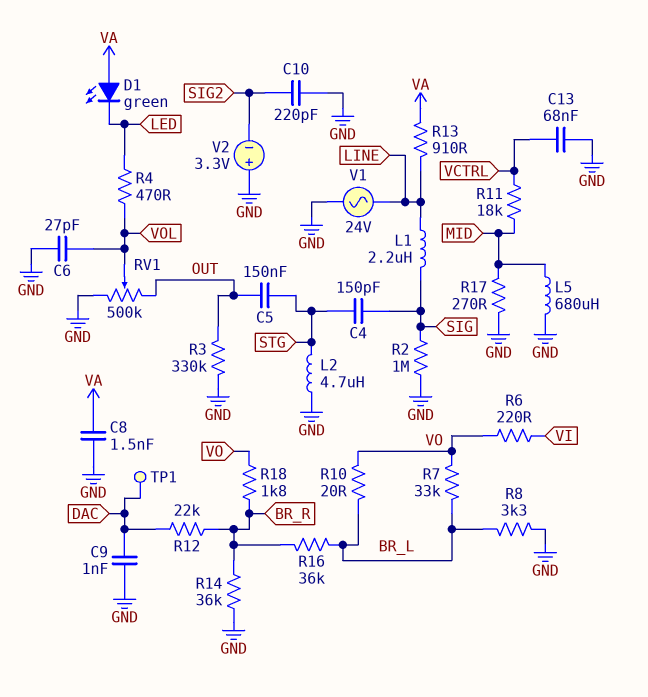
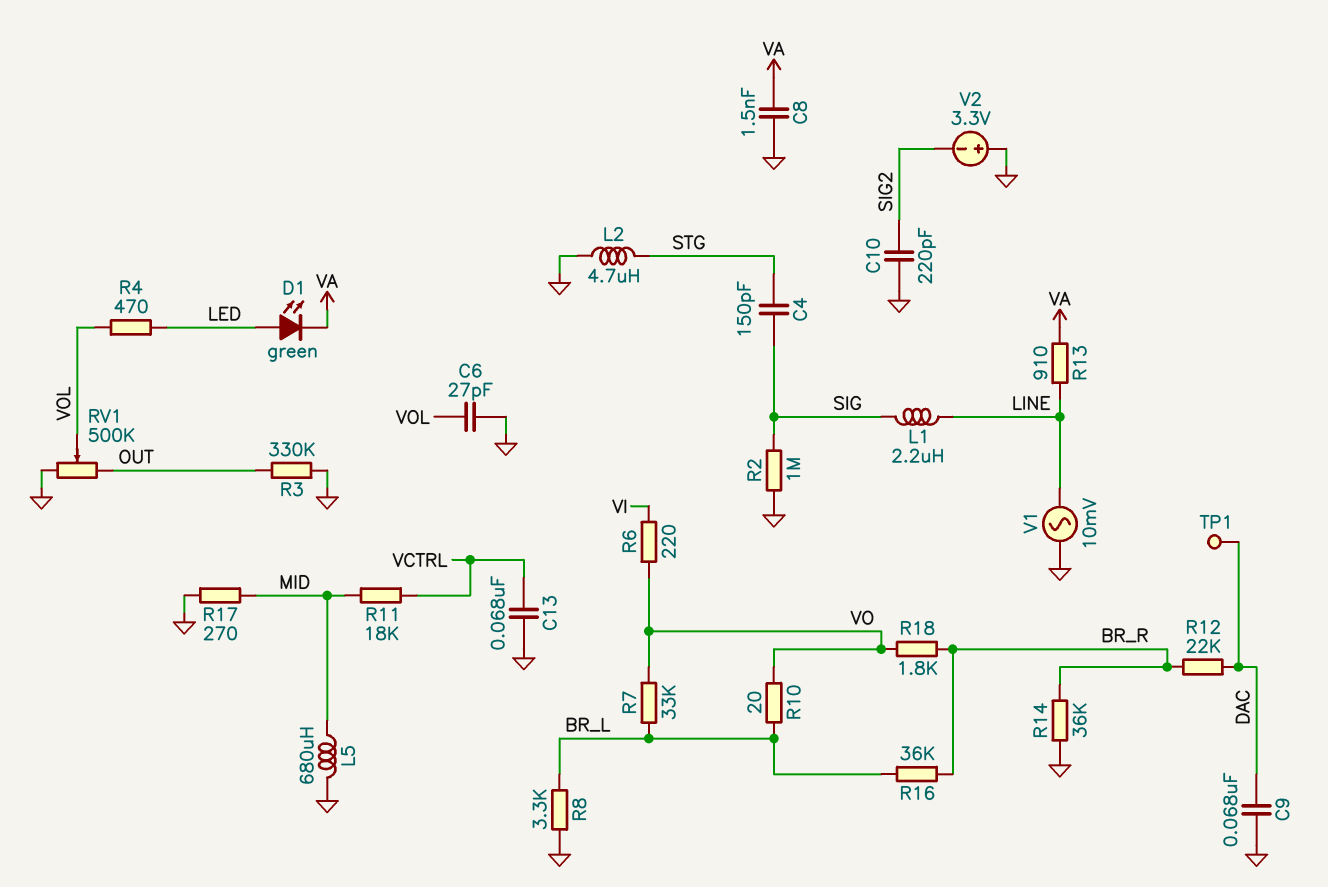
C5: 150nF (OUT, STG) -> none
C9: 1nF (DAC, GND) -> 68nF (DAC, GND)
D1: LED green (A VA, K LED) -> LED green (A LED, K VA)
V1: AC 24V (GND, LINE) -> AC 10mV (GND, LINE)

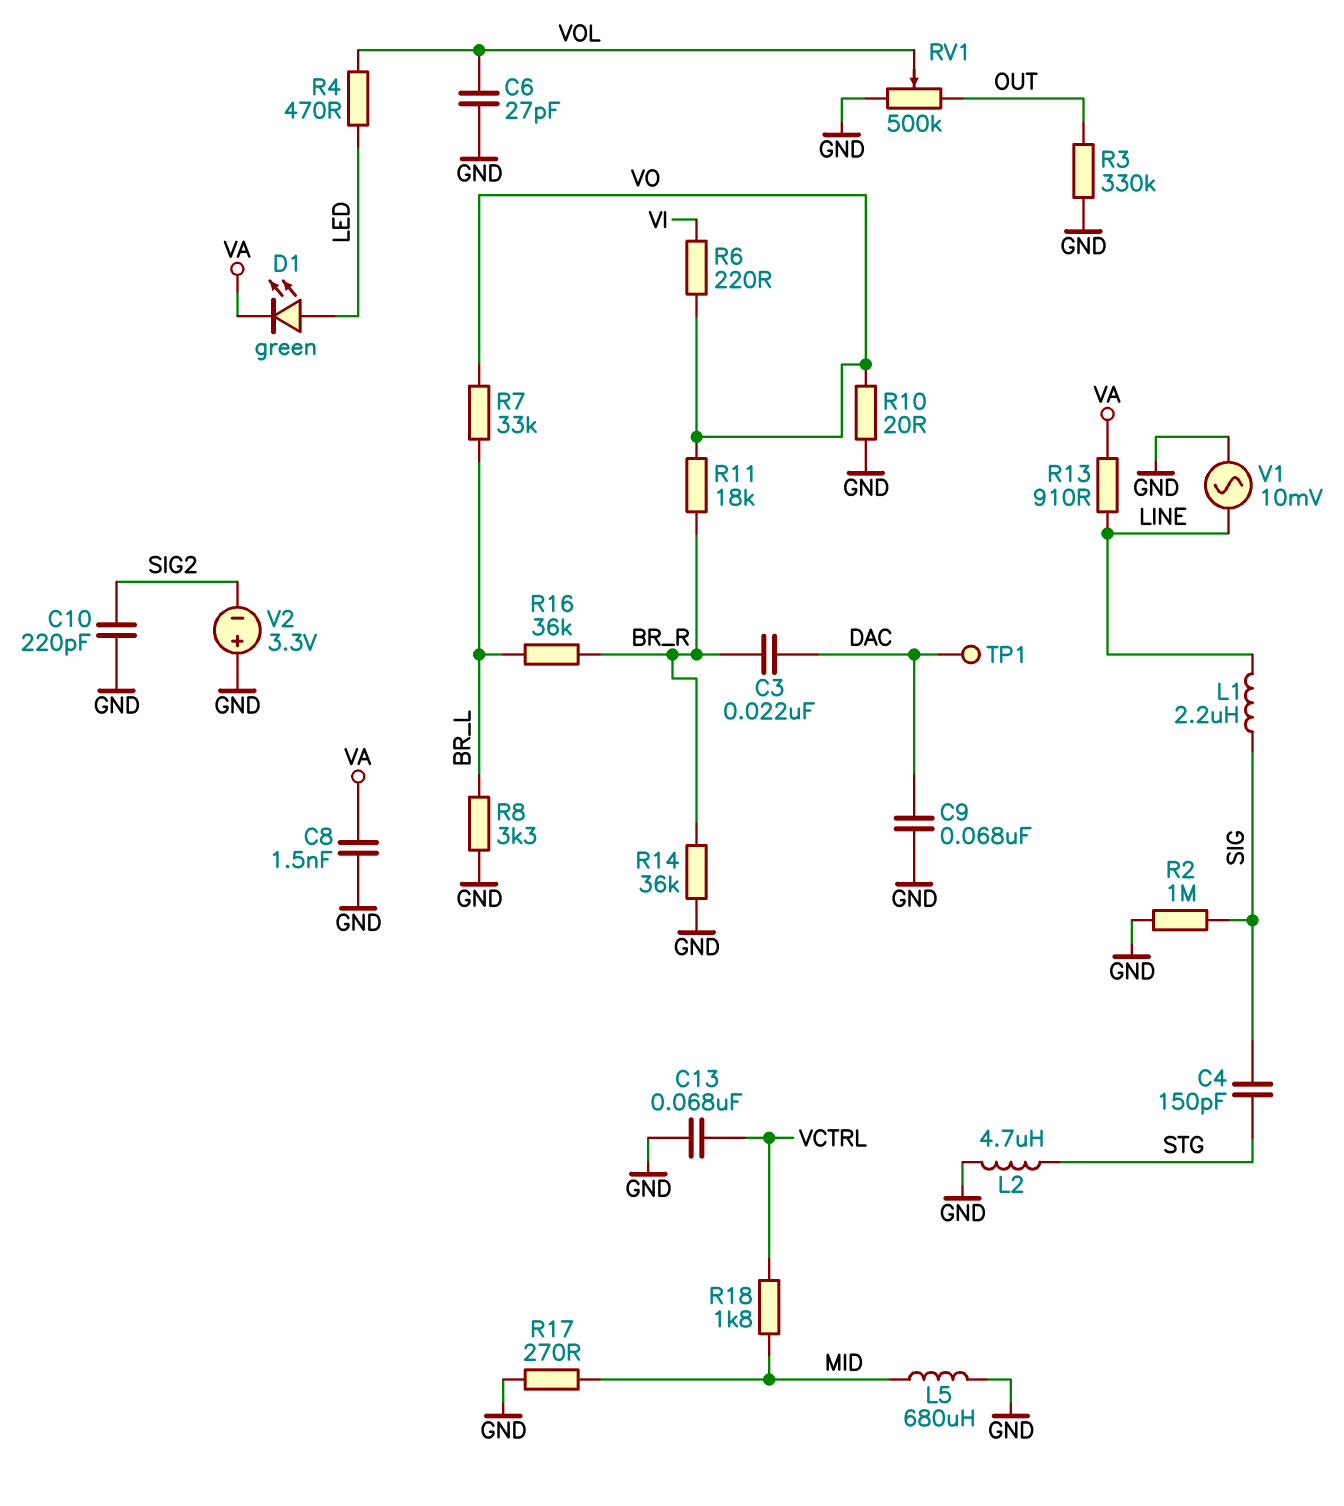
C3: none -> 22nF (BR_R, DAC)
R10: 20 (BR_L, VO) -> 20 (GND, VO)
R11: 18k (MID, VCTRL) -> 18k (BR_R, VO)
R12: 22k (BR_R, DAC) -> none
R18: 1.8k (BR_R, VO) -> 1.8k (MID, VCTRL)

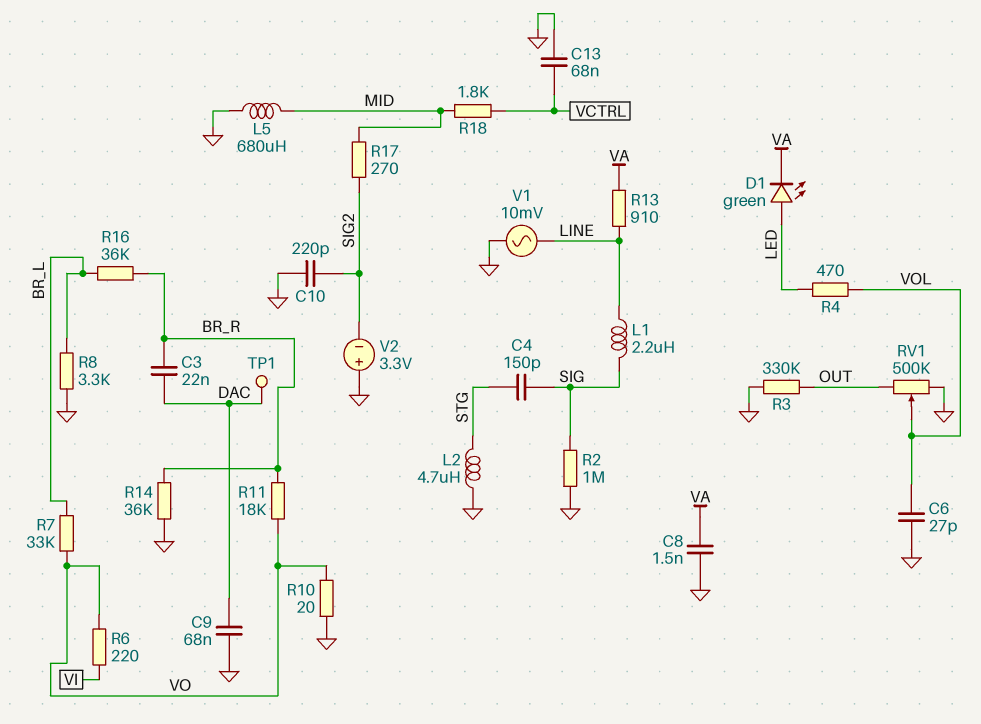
R17: 270 (GND, MID) -> 270 (MID, SIG2)

